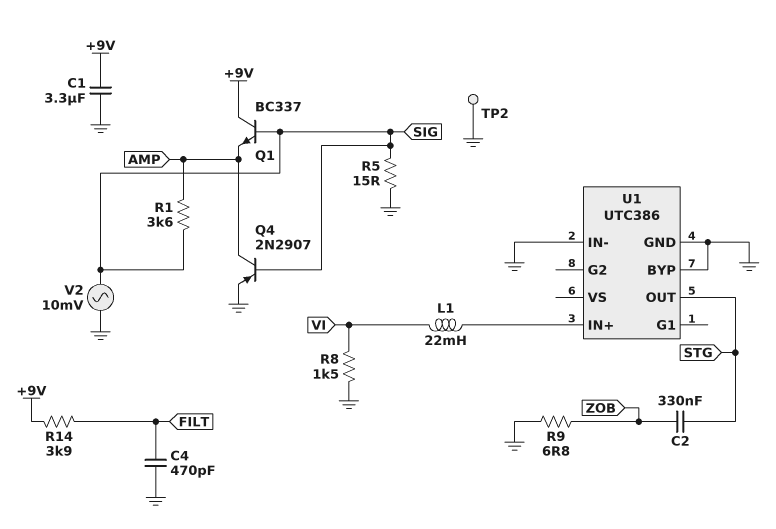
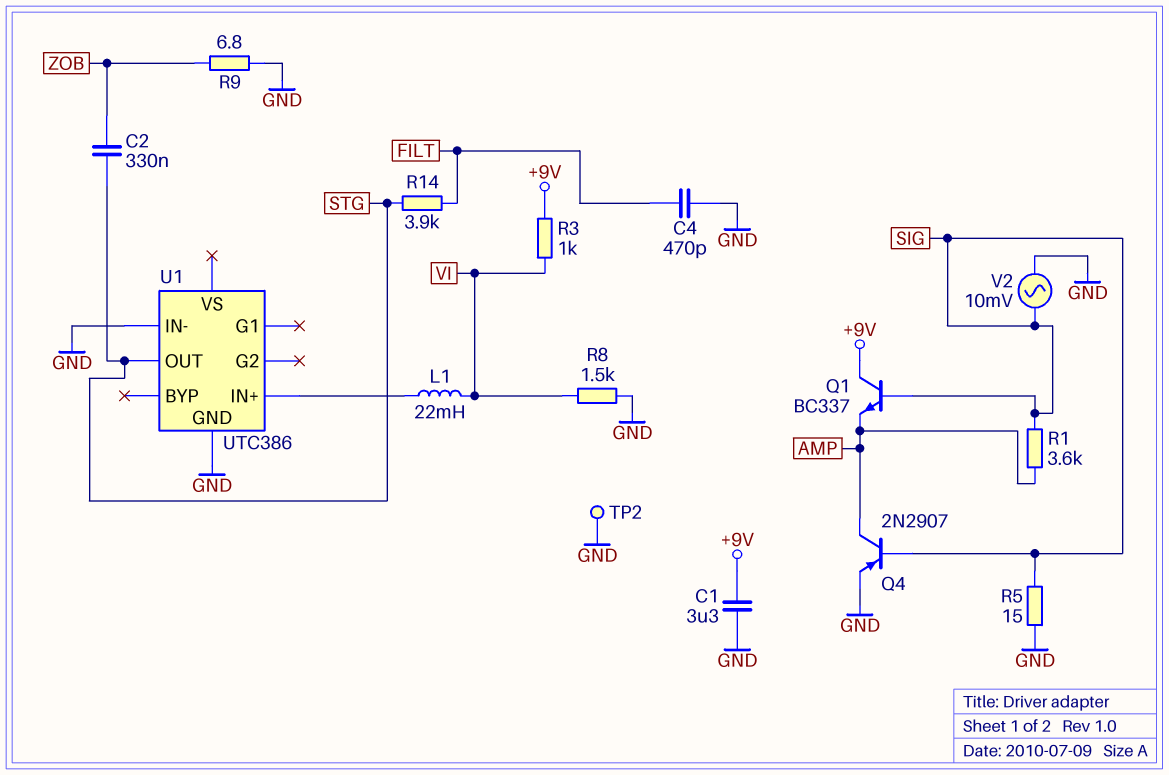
R3: none -> 1k (+9V, VI)
R14: 3.9k (+9V, FILT) -> 3.9k (FILT, STG)
U1 pin BYP: GND -> none

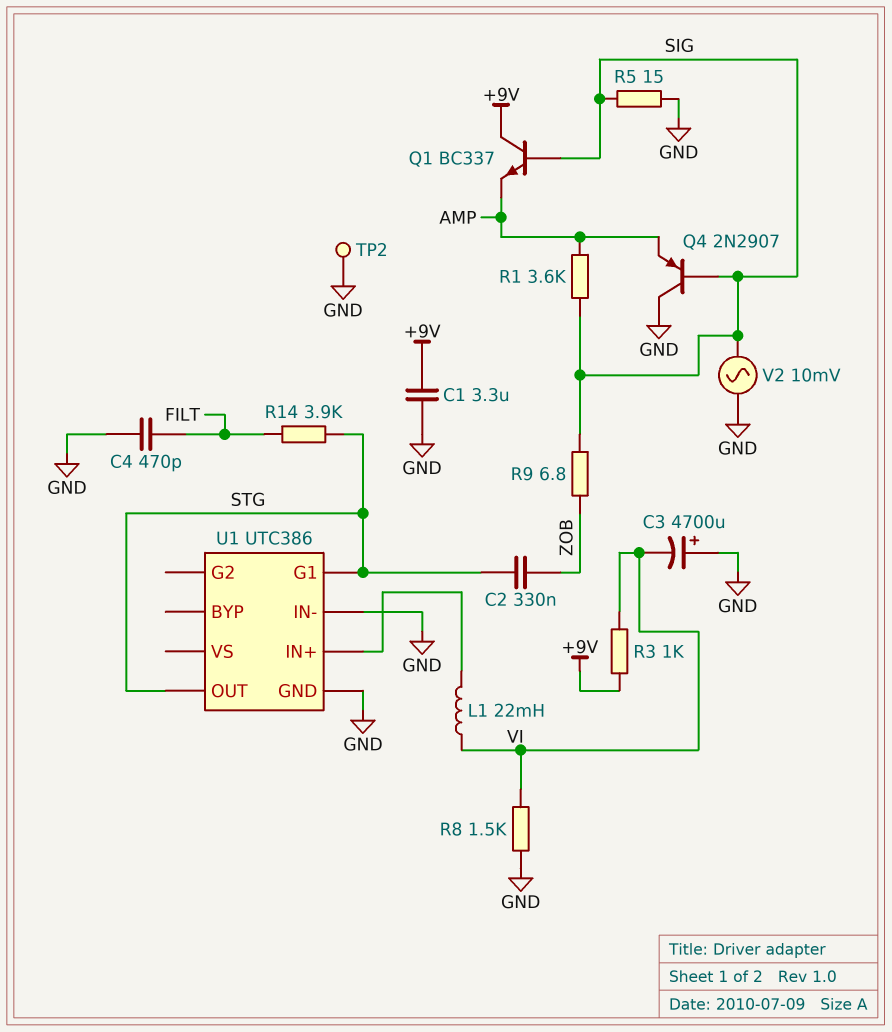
C3: none -> 4700uF (plus GND, minus VI)
Q4: PNP 2N2907 (B SIG, C AMP, E GND) -> PNP 2N2907 (B SIG, C GND, E AMP)
R9: 6.8 (GND, ZOB) -> 6.8 (SIG, ZOB)
U1 pin G1: none -> STG

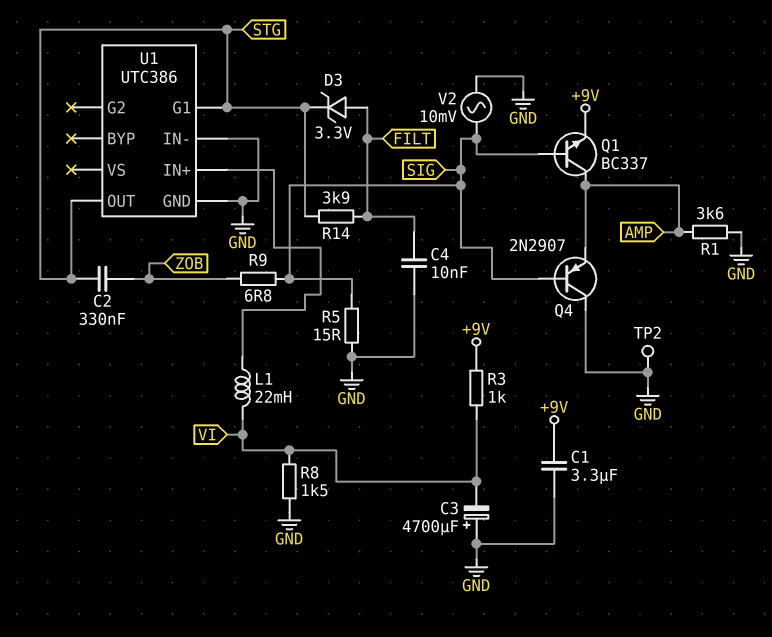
C4: 470pF (FILT, GND) -> 10nF (FILT, GND)
D3: none -> zener 3.3V (A FILT, K STG)
Q1: NPN BC337 (B SIG, C +9V, E AMP) -> NPN BC337 (B SIG, C AMP, E +9V)
R1: 3.6k (AMP, SIG) -> 3.6k (AMP, GND)

